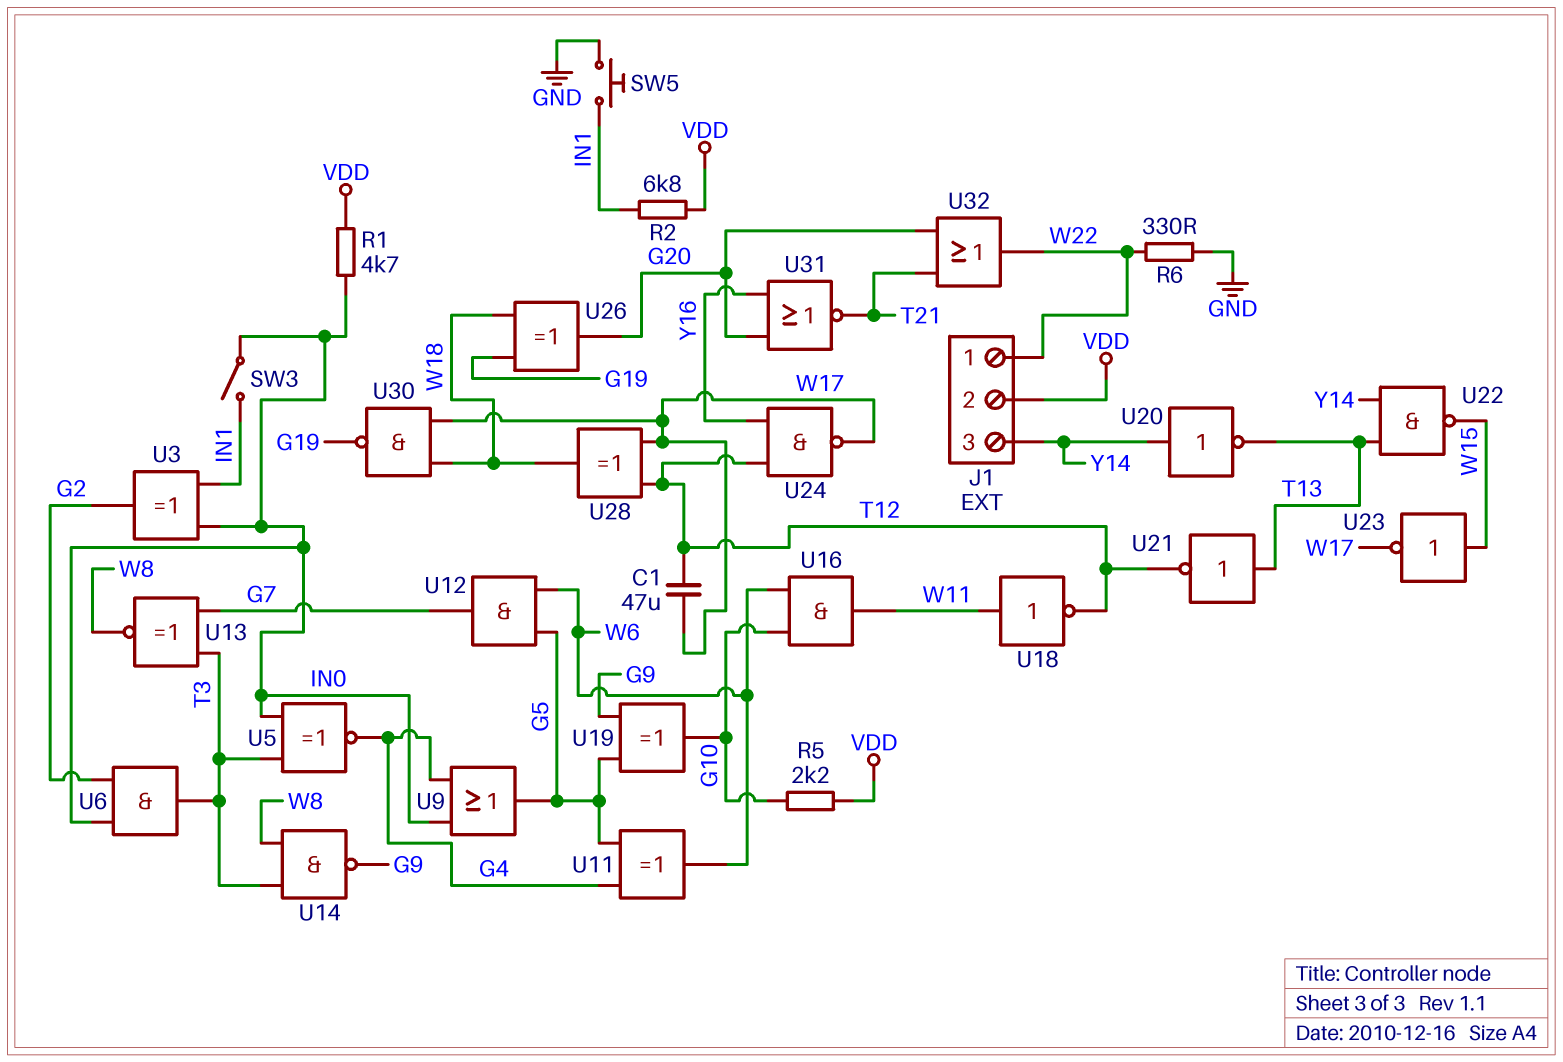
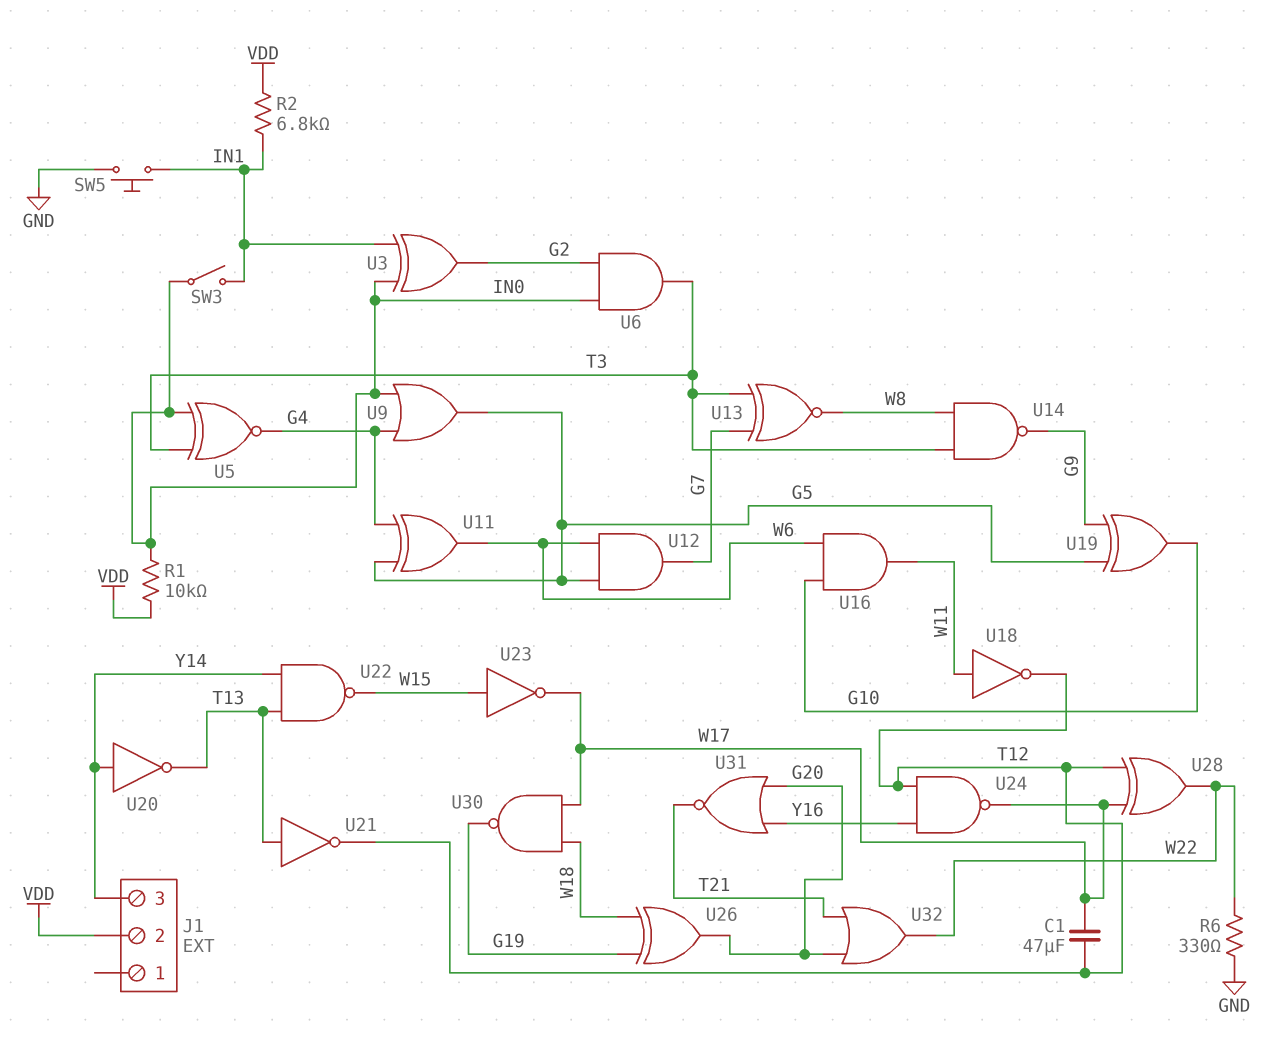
J1 pin 1: W22 -> none
R1: 4.7k (IN0, VDD) -> 10k (IN0, VDD)
R5: 2.2k (G10, VDD) -> none
U28: XOR (in T12, in W17, out W18) -> XOR (in T12, in W17, out W22)

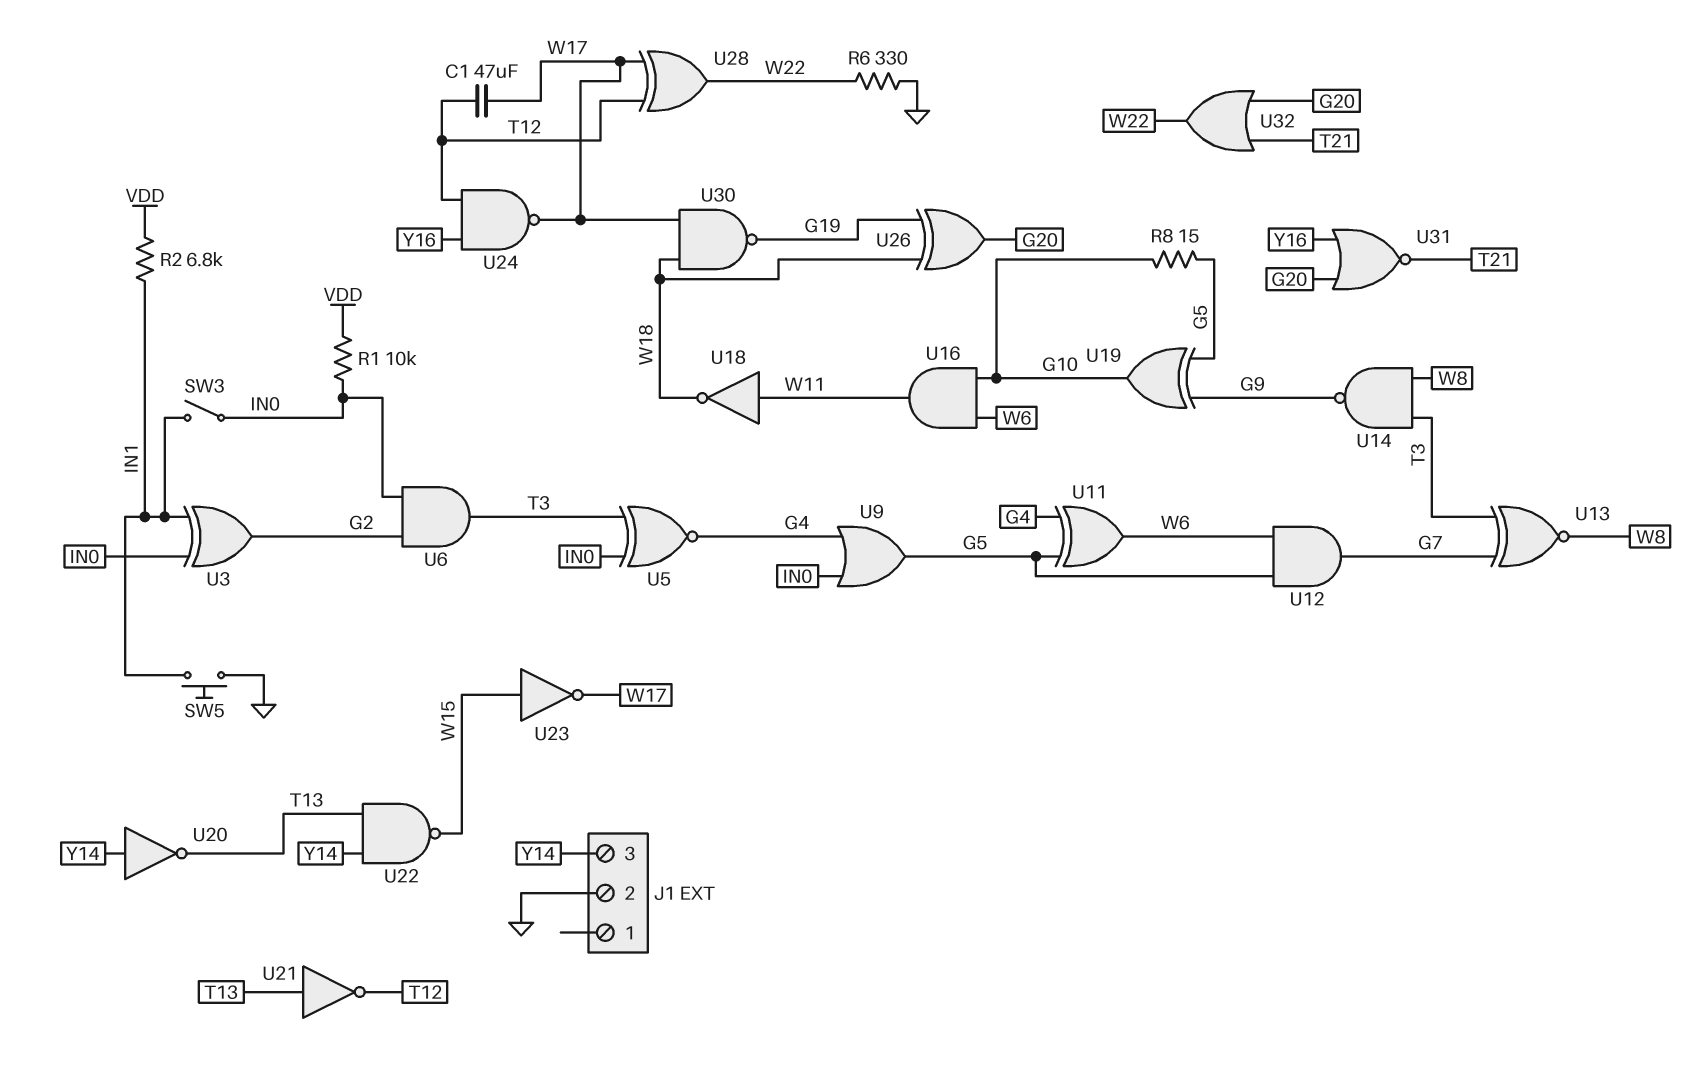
J1 pin 2: VDD -> GND
R8: none -> 15 (G5, G10)
U18: NOT (in W11, out T12) -> NOT (in W11, out W18)

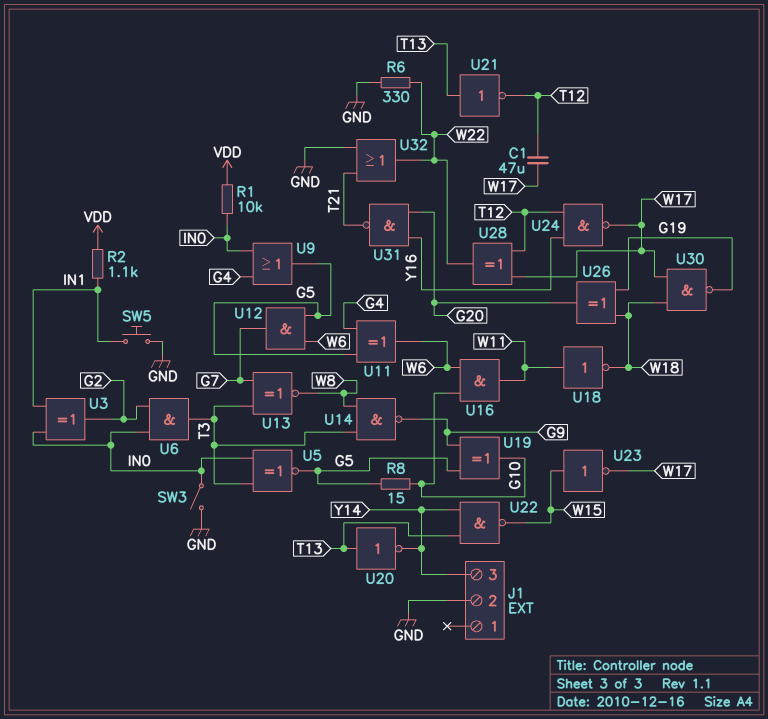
R2: 6.8k (IN1, VDD) -> 1.1k (IN1, VDD)
SW3: switch (IN0, IN1) -> switch (GND, IN0)
U5: XNOR (in IN0, in T3, out G4) -> XNOR (in IN0, in T3, out G5)
U20: NOT (in Y14, out T13) -> NOT (in T13, out Y14)
U31: NOR (in G20, in Y16, out T21) -> NAND (in G20, in Y16, out T21)
U32: OR (in G20, in T21, out W22) -> OR (in GND, in T21, out W22)

